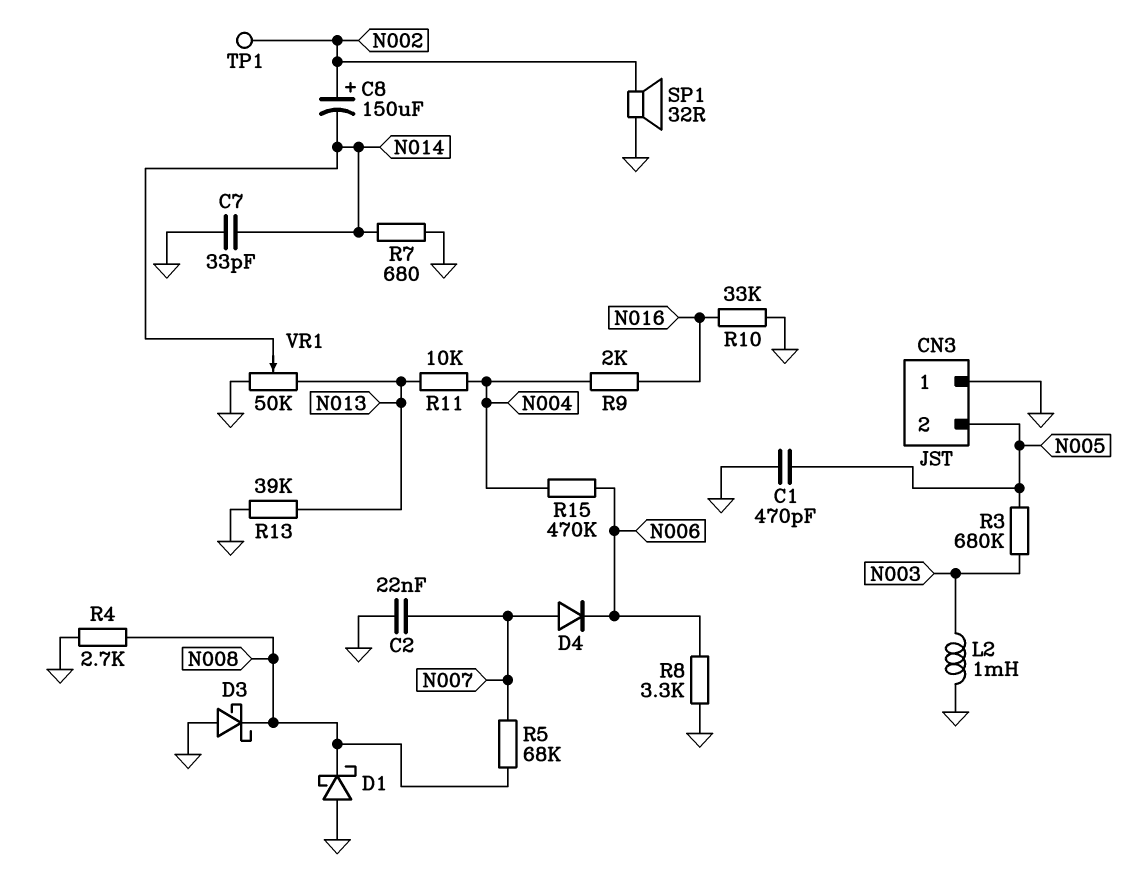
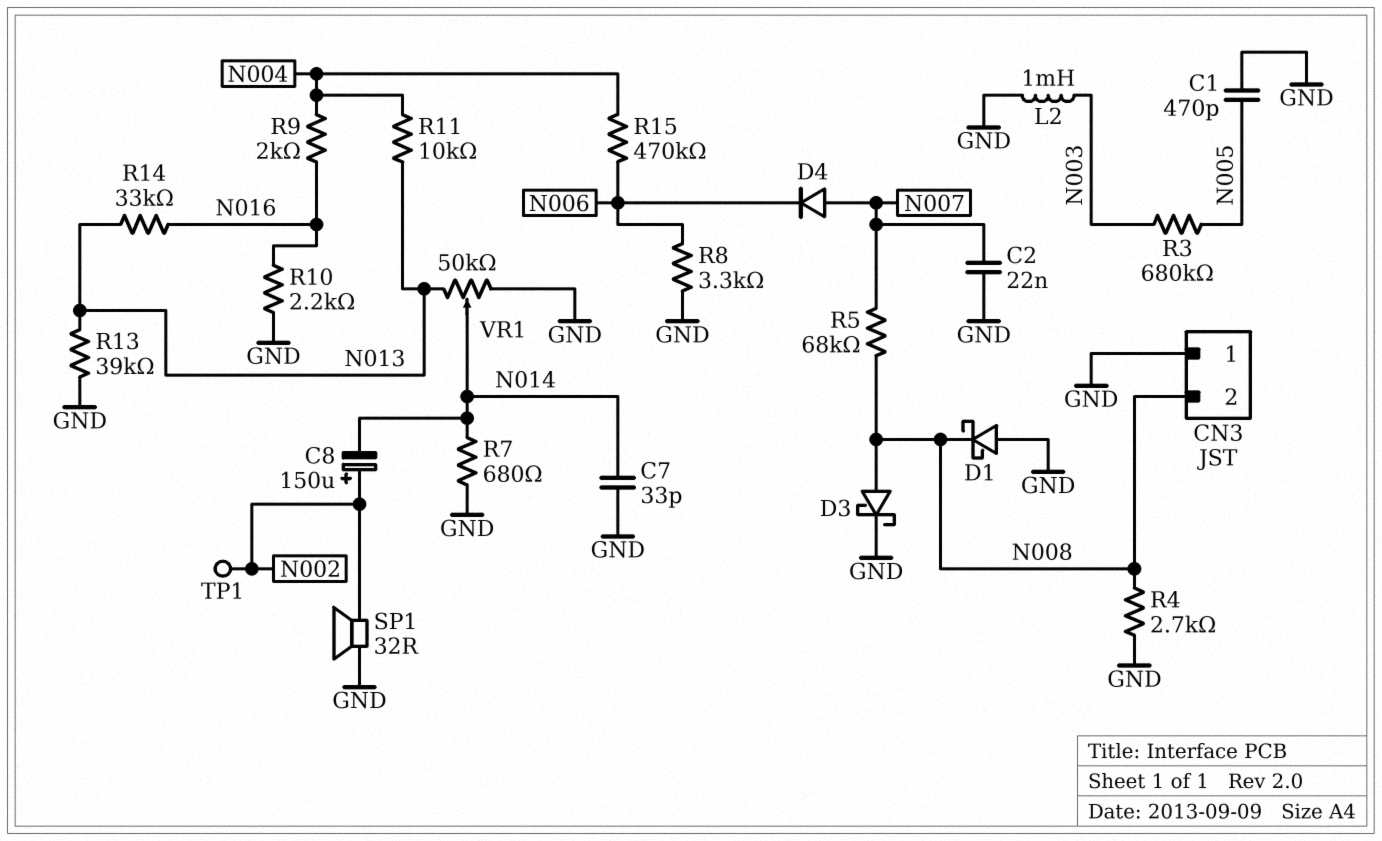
CN3 pin 2: N005 -> N008
D3: schottky (A GND, K N008) -> schottky (A N008, K GND)
R10: 33k (GND, N016) -> 2.2k (GND, N016)
R14: none -> 33k (N013, N016)

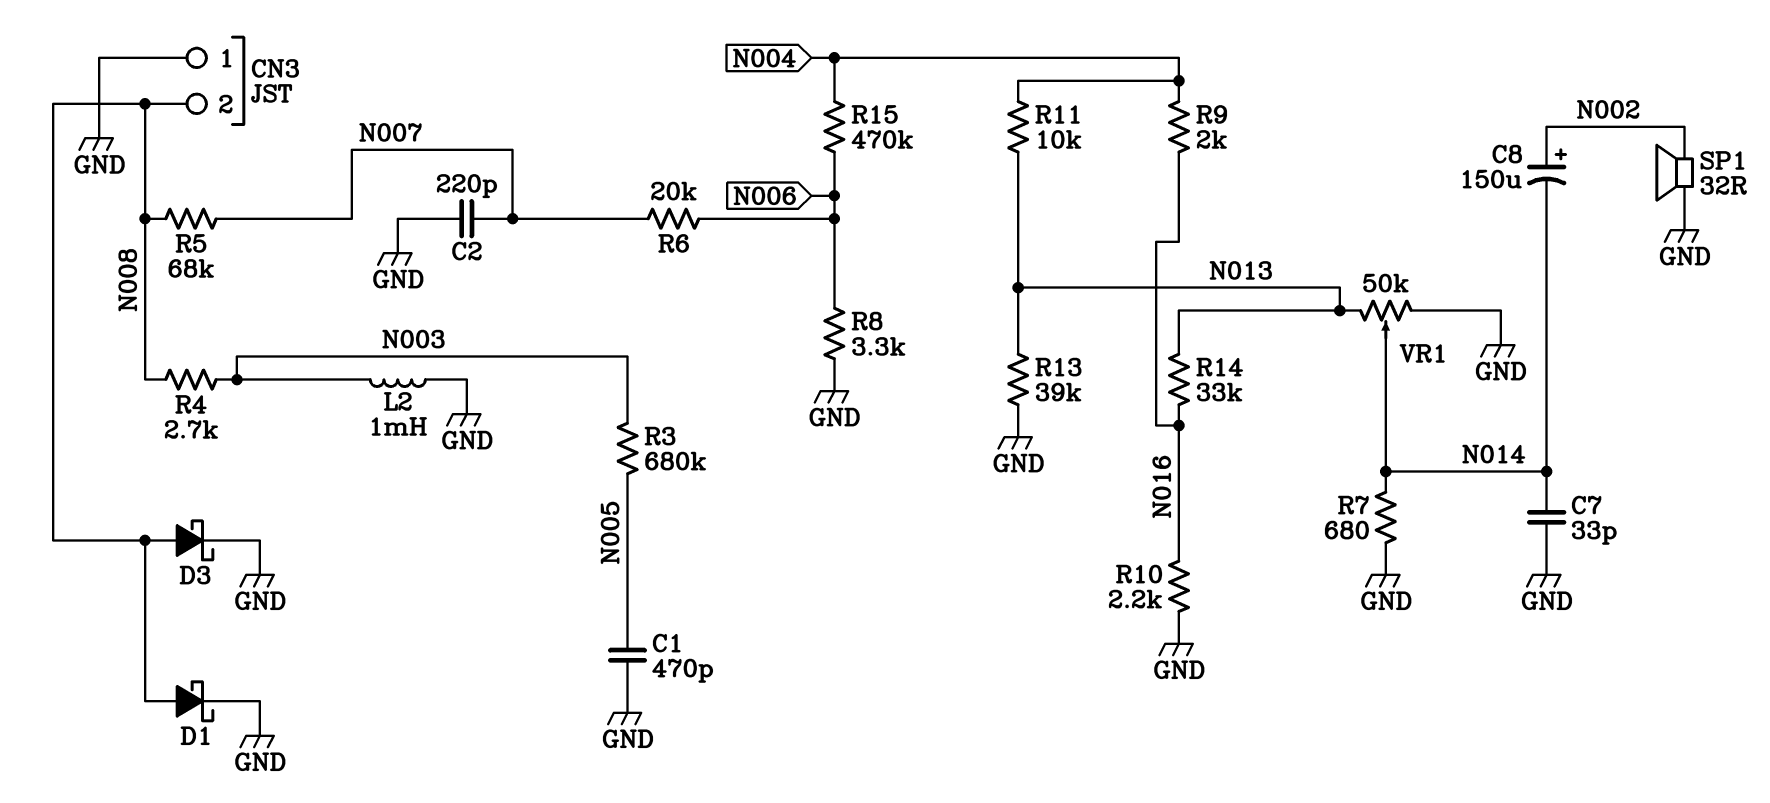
C2: 22nF (GND, N007) -> 220pF (GND, N007)
D1: schottky (A GND, K N008) -> schottky (A N008, K GND)
D4: diode (A N007, K N006) -> none
R4: 2.7k (GND, N008) -> 2.7k (N003, N008)
R6: none -> 20k (N006, N007)
TP1: test point (N002) -> none

